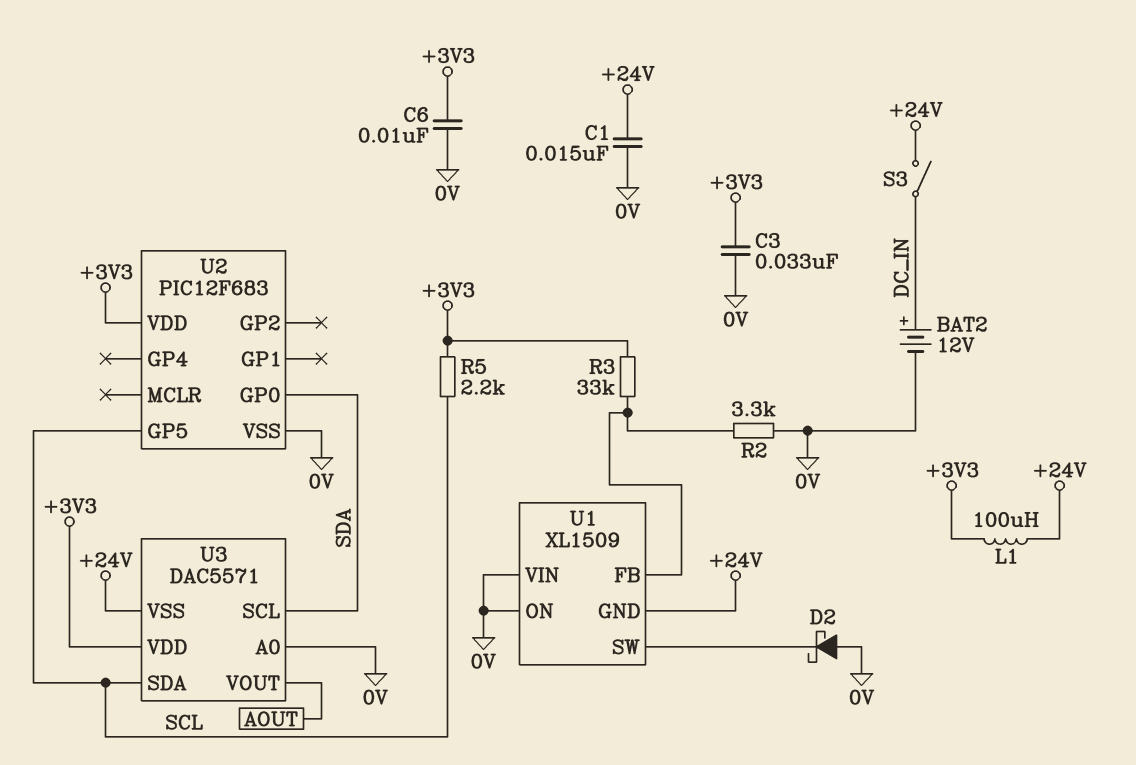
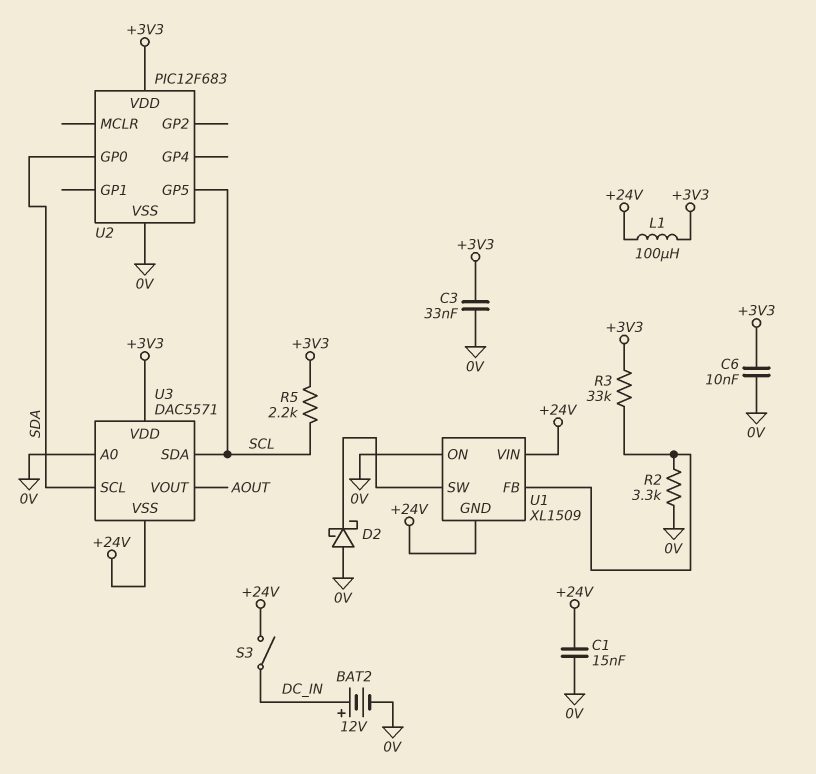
U1 pin VIN: 0V -> +24V

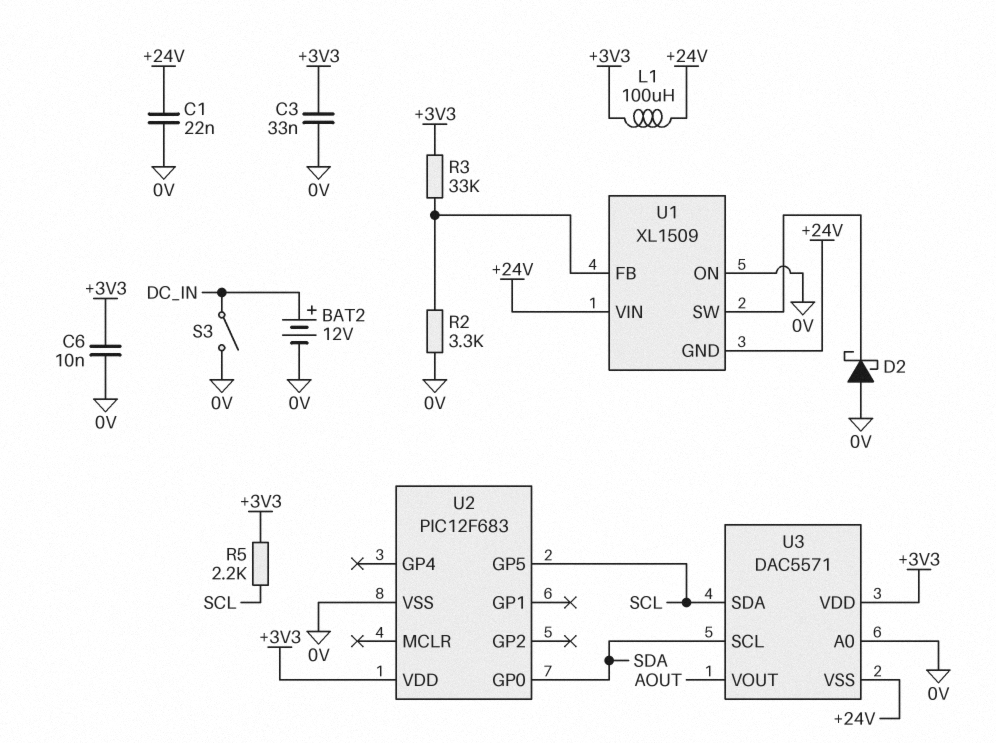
C1: 15nF (+24V, 0V) -> 22nF (+24V, 0V)
S3: switch (+24V, DC_IN) -> switch (0V, DC_IN)

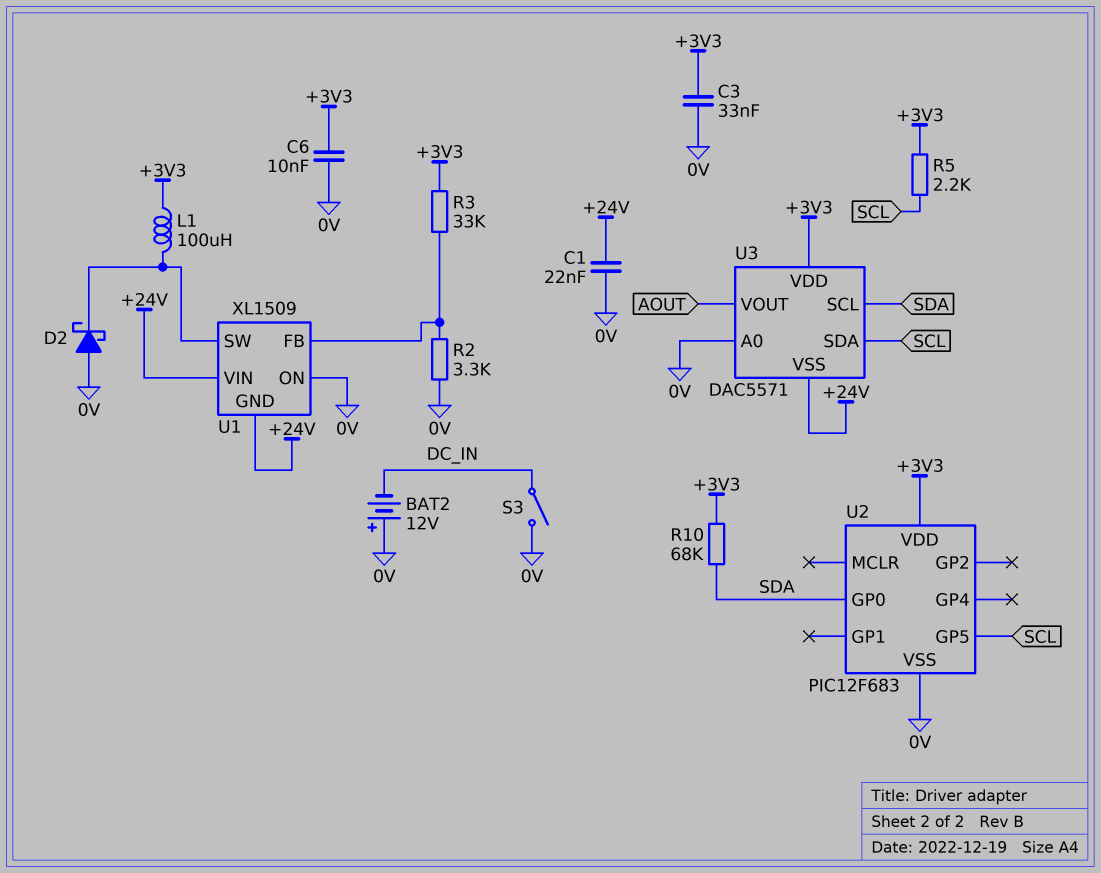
BAT2: 12V (plus DC_IN, minus 0V) -> 12V (plus 0V, minus DC_IN)
L1: 100uH (+3V3, +24V) -> 100uH (+3V3, U1/SW)
R10: none -> 68k (+3V3, SDA)

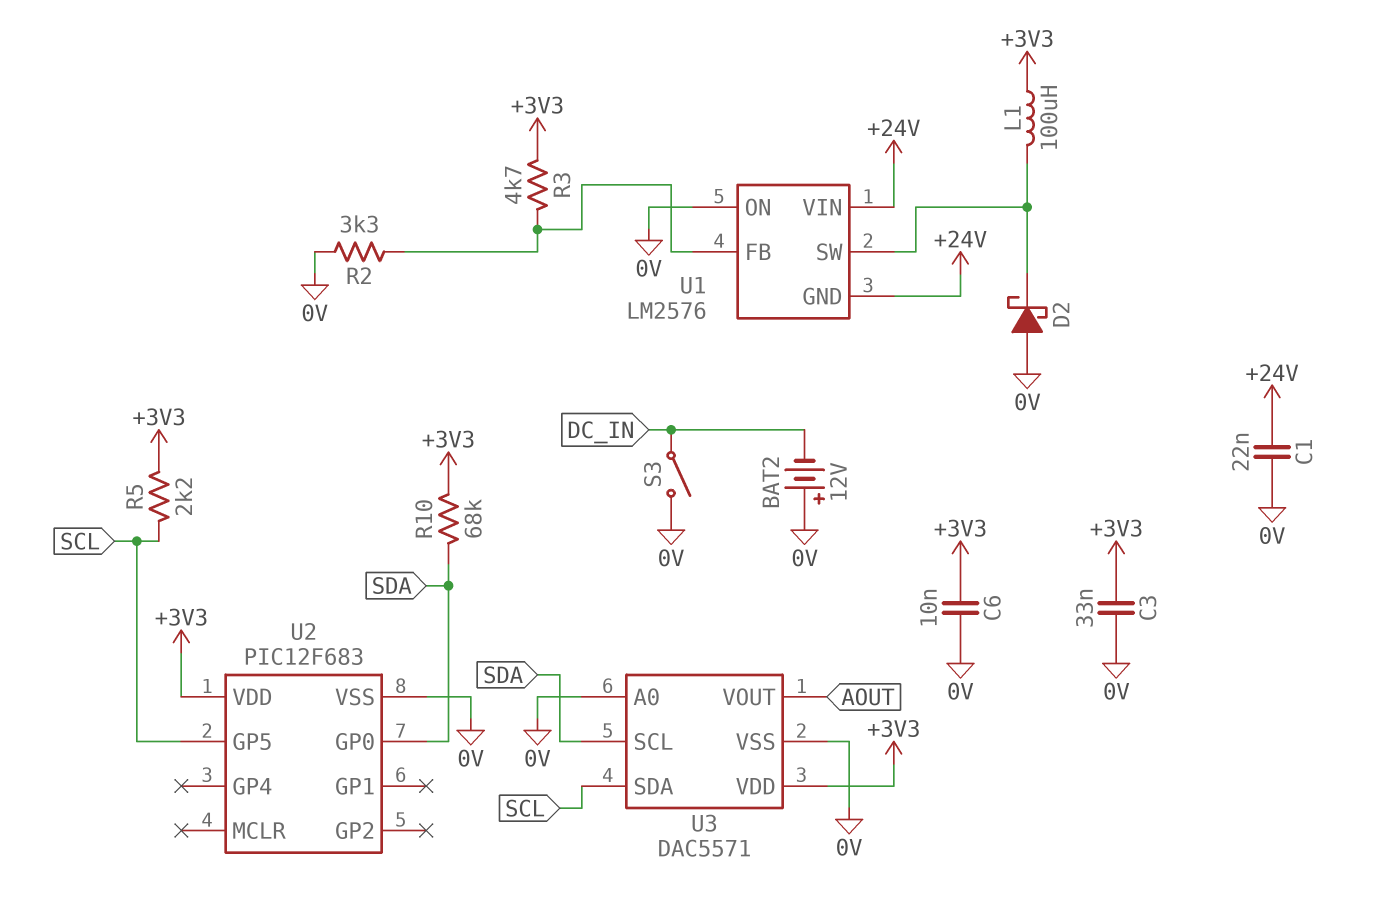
R3: 33k (+3V3, U1/FB) -> 4.7k (+3V3, U1/FB)
U1: XL1509 -> LM2576
U3 pin VSS: +24V -> 0V

